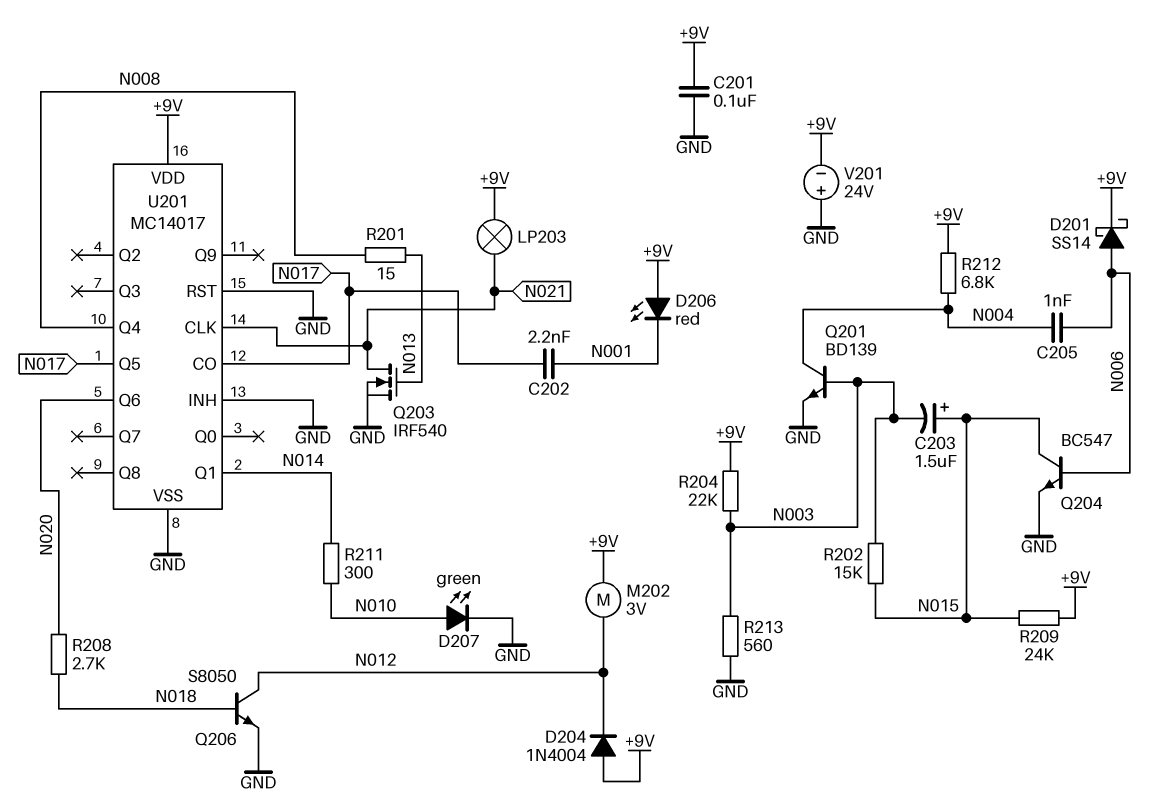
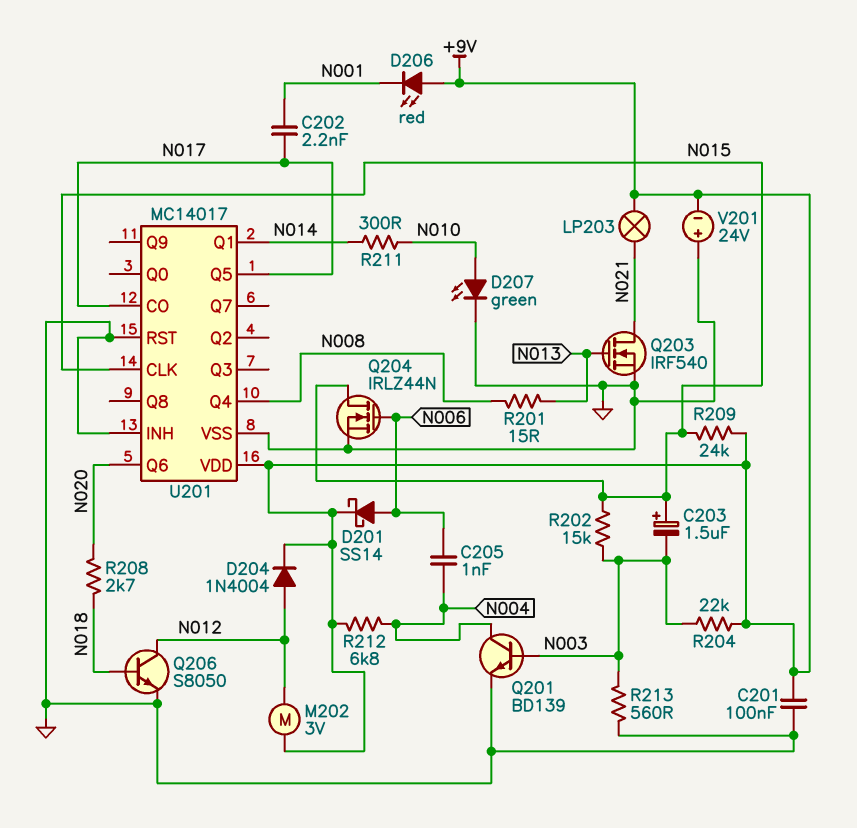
D204: diode 1N4004 (A +9V, K N012) -> diode 1N4004 (A N012, K +9V)
Q204: NPN BC547 (B N006, C N015, E GND) -> NMOS IRLZ44N (G N006, D N015, S GND)
U201 pin CLK: N021 -> N015

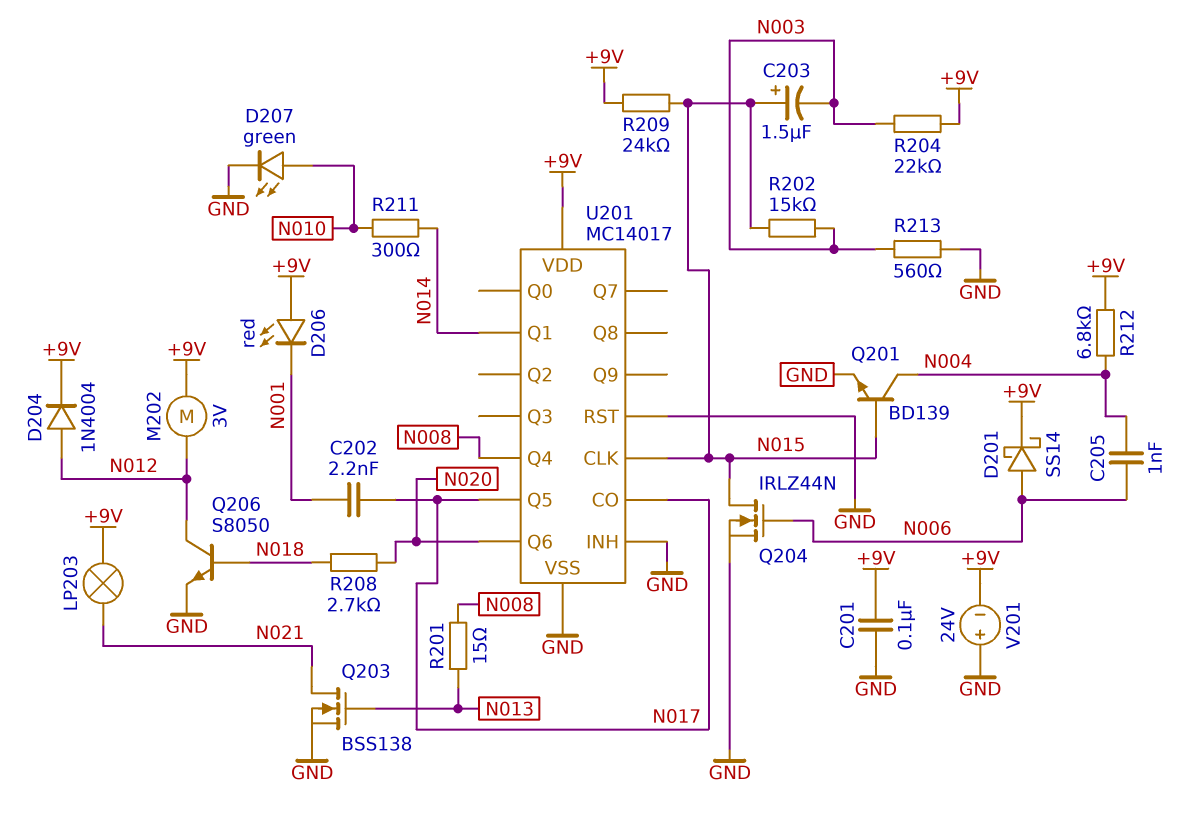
Q201: NPN BD139 (B N003, C N004, E GND) -> NPN BD139 (B N015, C N004, E GND)
Q203: NMOS IRF540 (G N013, D N021, S GND) -> NMOS BSS138 (G N013, D N021, S GND)

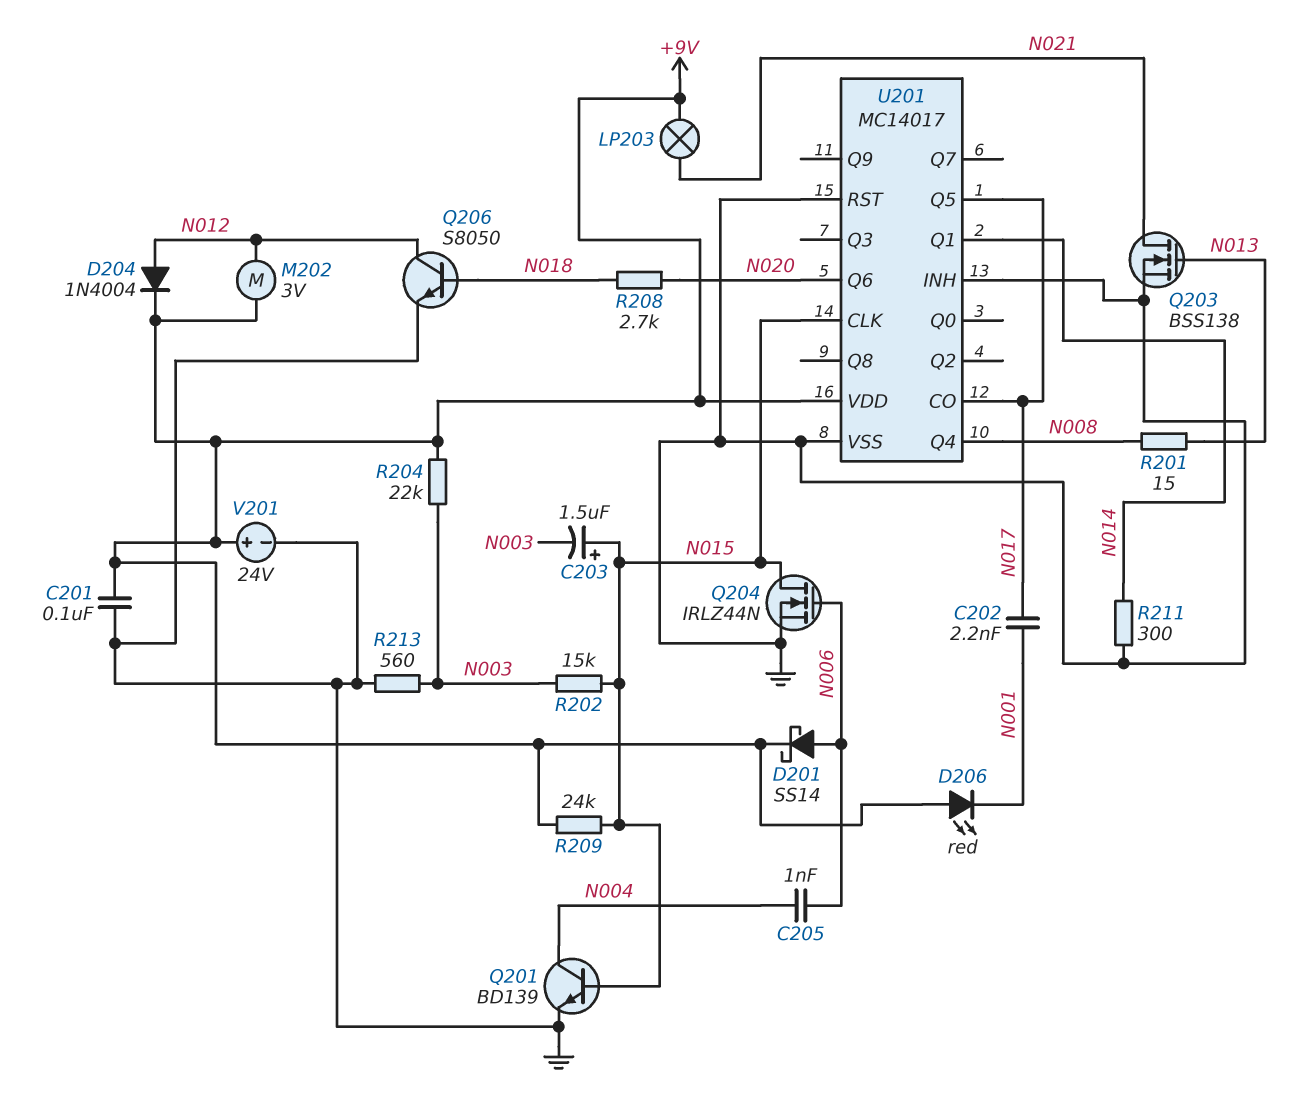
D207: LED green (A N010, K GND) -> none
R211: 300 (N010, N014) -> 300 (GND, N014)
R212: 6.8k (+9V, N004) -> none
V201: 24V (plus GND, minus +9V) -> 24V (plus +9V, minus GND)

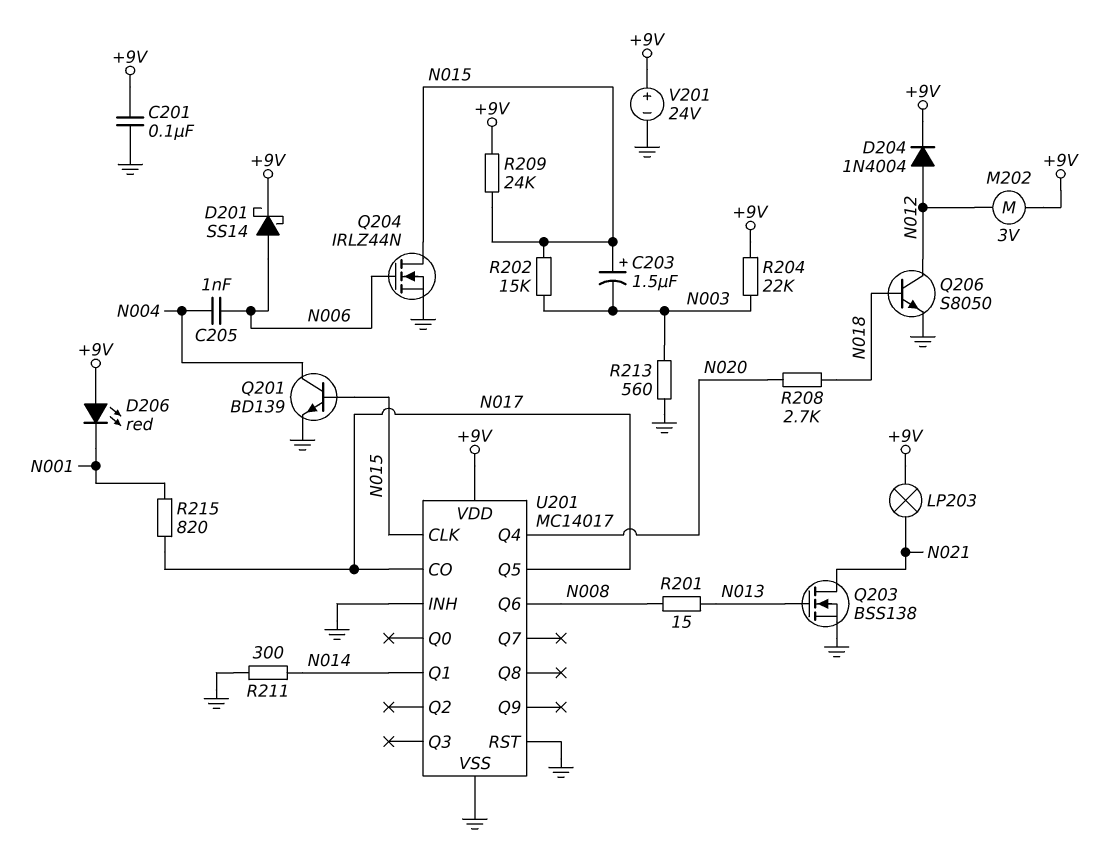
C202: 2.2nF (N001, N017) -> none
R215: none -> 820 (N001, N017)
U201 pin Q4: N008 -> N020
U201 pin Q6: N020 -> N008

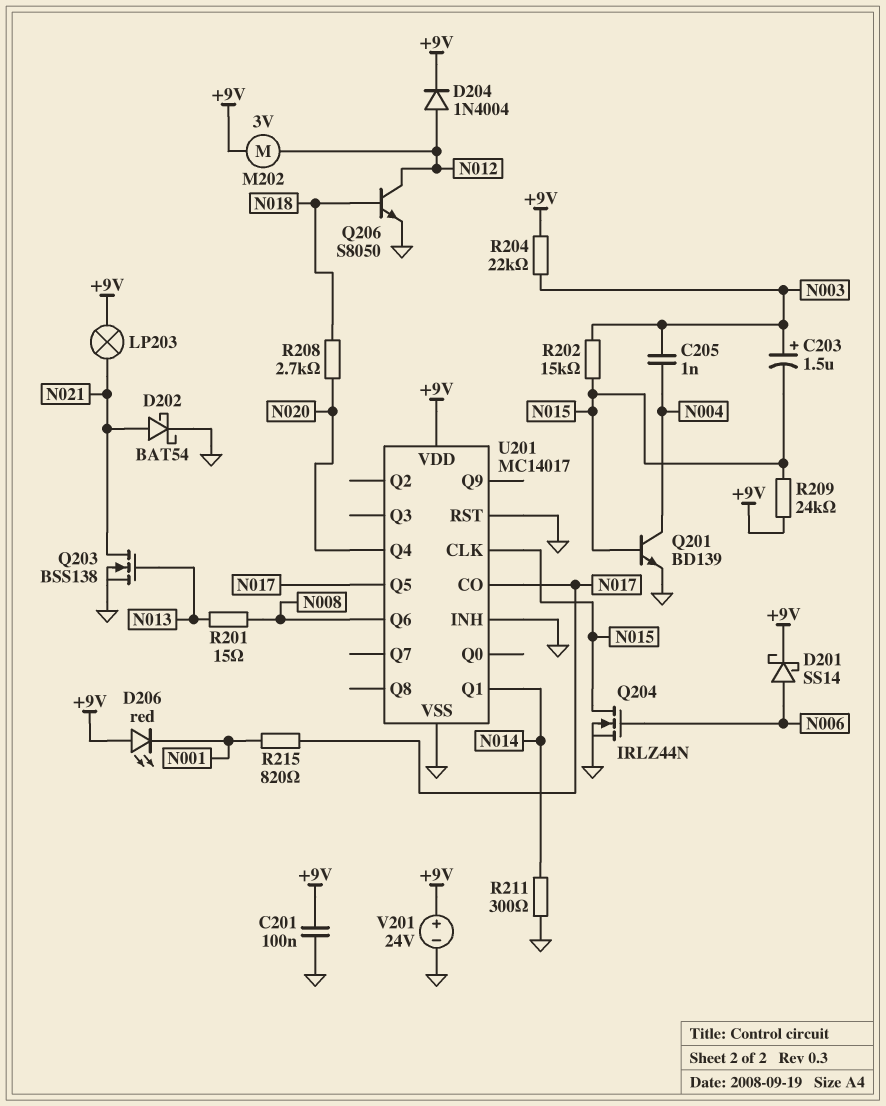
C203: 1.5uF (plus N015, minus N003) -> 1.5uF (plus N003, minus N015)
C205: 1nF (N004, N006) -> 1nF (N003, N004)
D202: none -> schottky BAT54 (A N021, K GND)
R213: 560 (GND, N003) -> none

